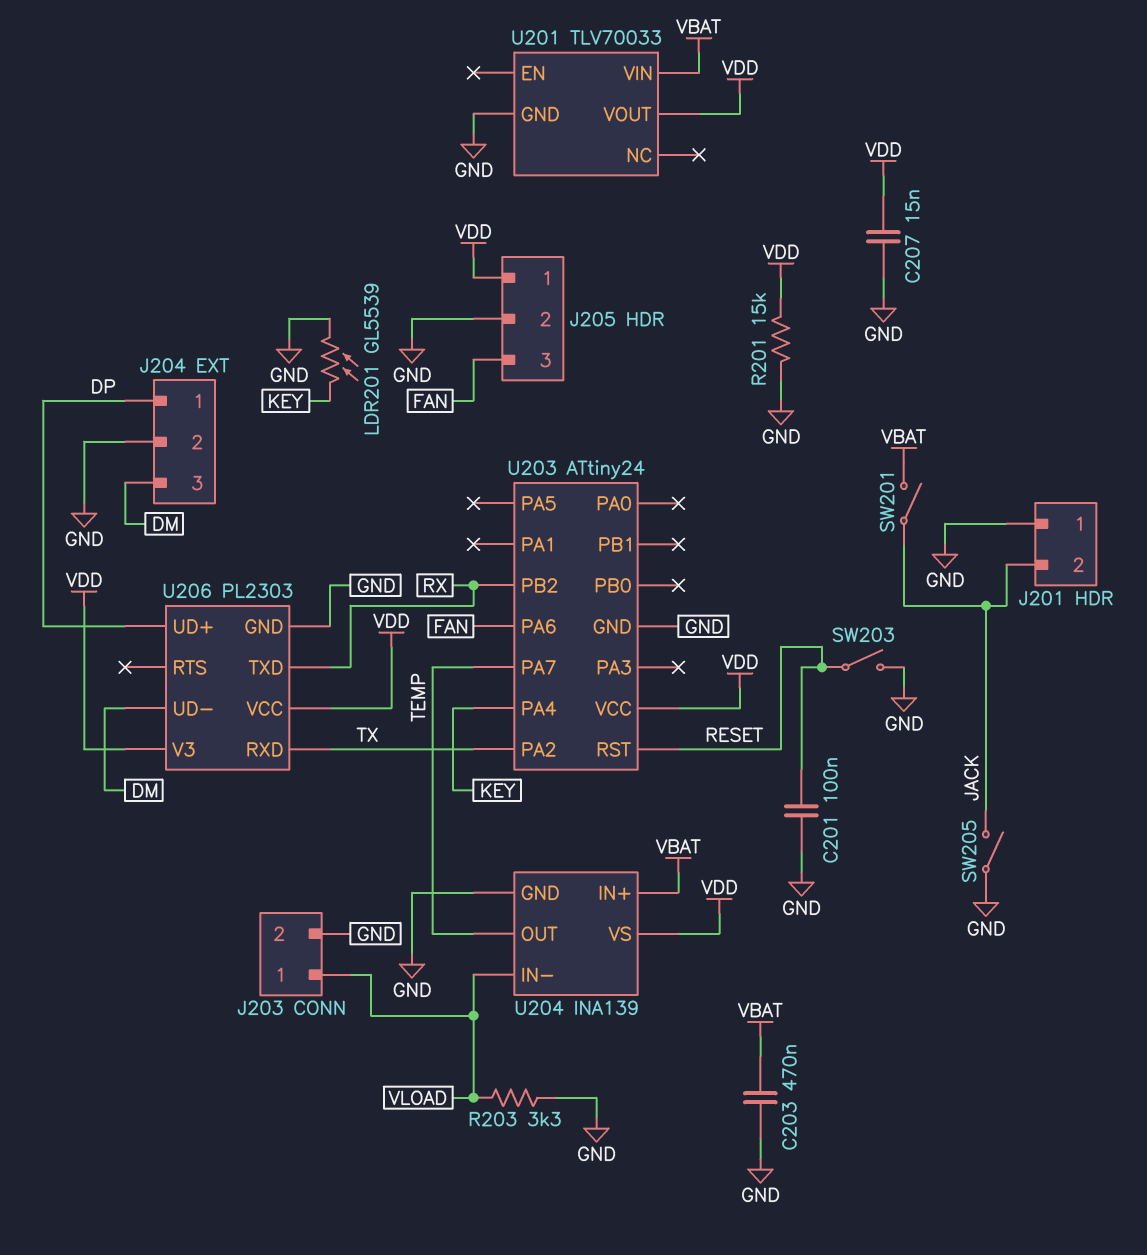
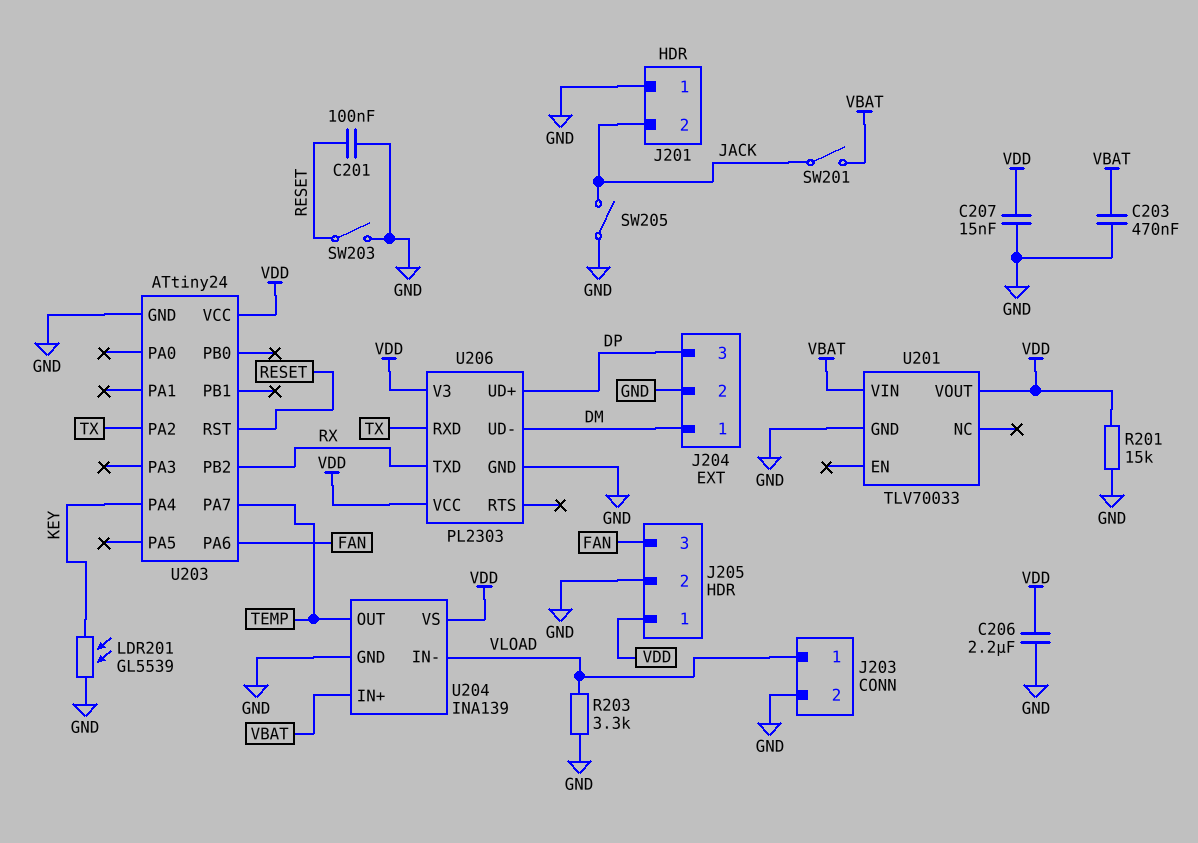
C206: none -> 2.2uF (GND, VDD)
J204 pin 1: DP -> DM
J204 pin 3: DM -> DP

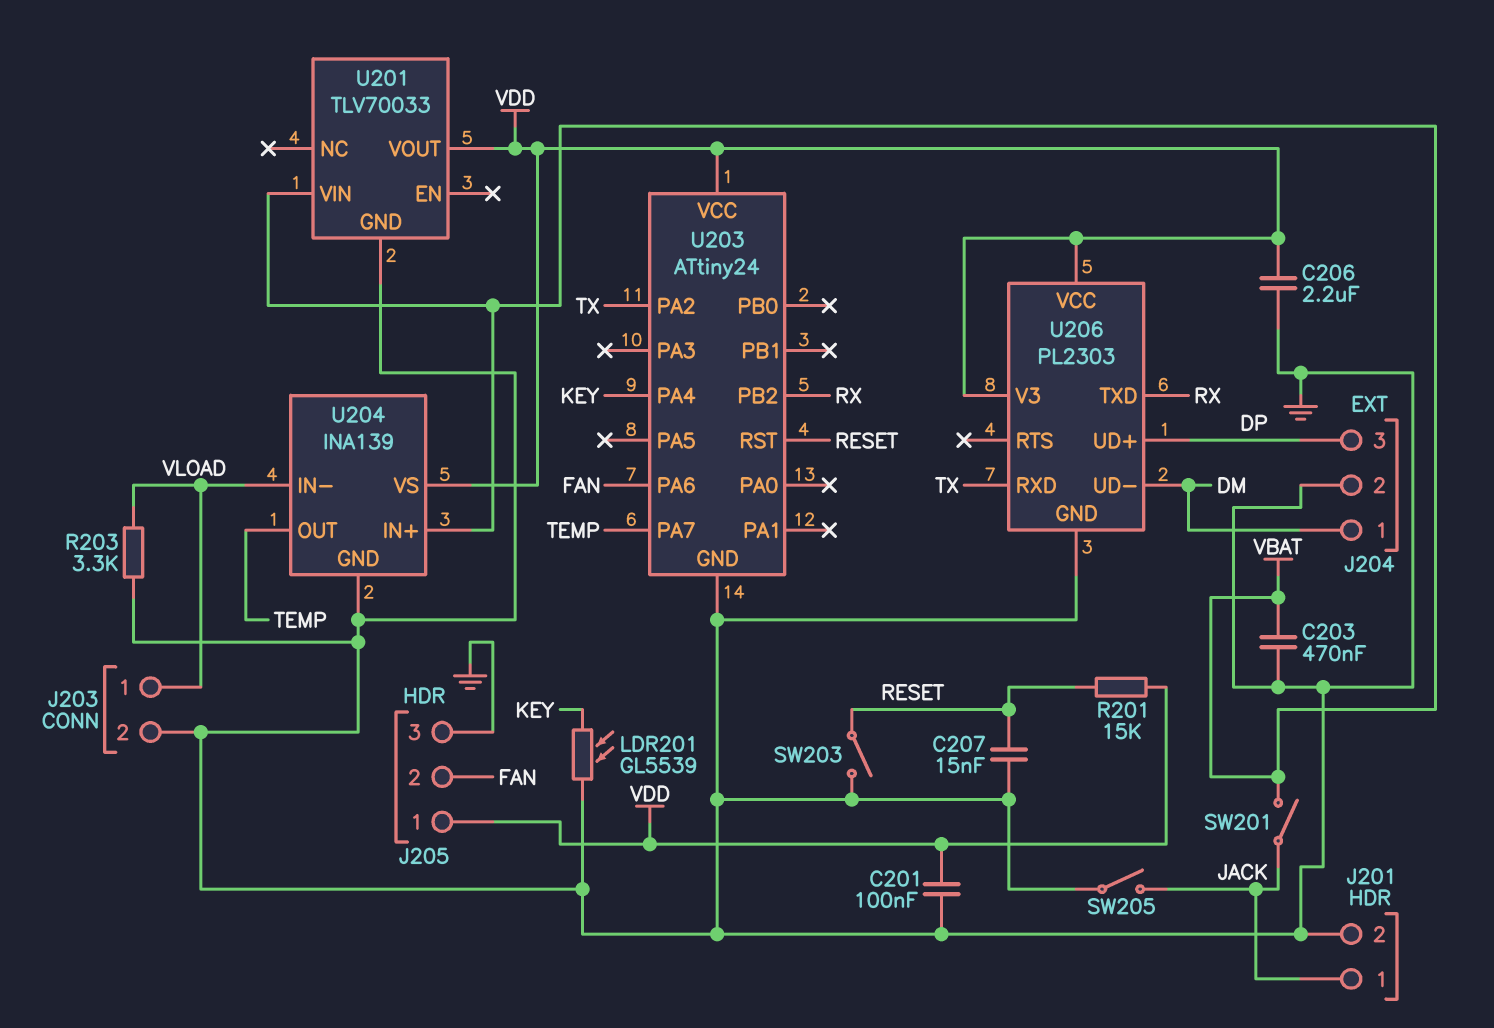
C201: 100nF (GND, RESET) -> 100nF (GND, VDD)
C207: 15nF (GND, VDD) -> 15nF (GND, RESET)
J201 pin 1: GND -> JACK
J201 pin 2: JACK -> GND
J205 pin 2: GND -> FAN
J205 pin 3: FAN -> GND
R201: 15k (GND, VDD) -> 15k (RESET, VDD)

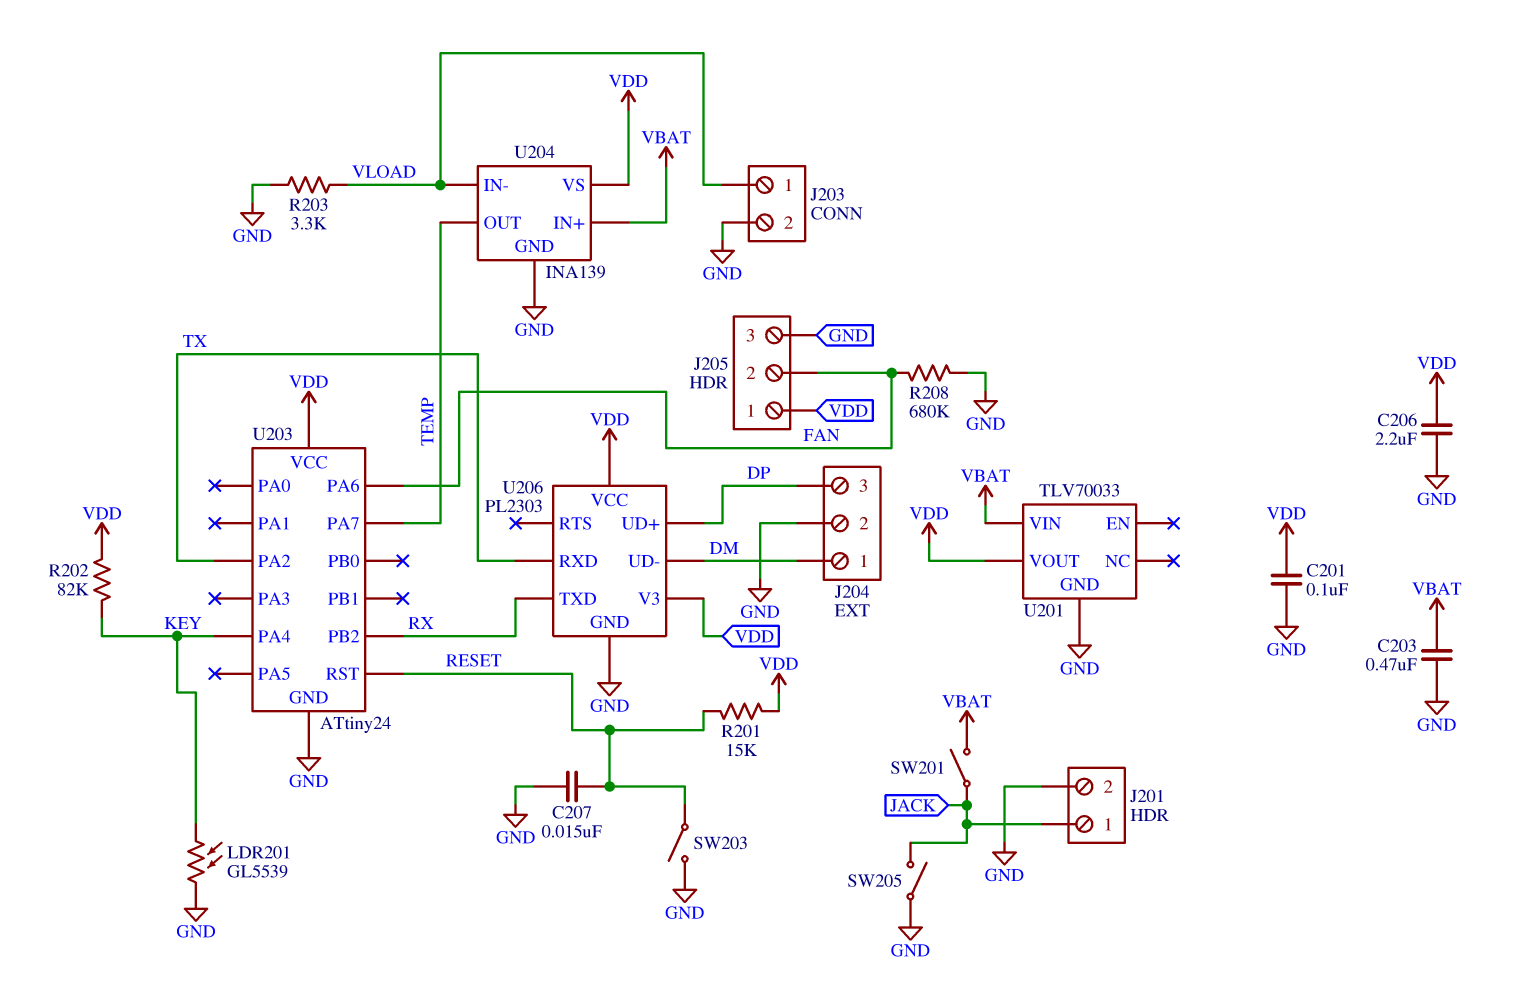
R202: none -> 82k (KEY, VDD)
R208: none -> 680k (FAN, GND)

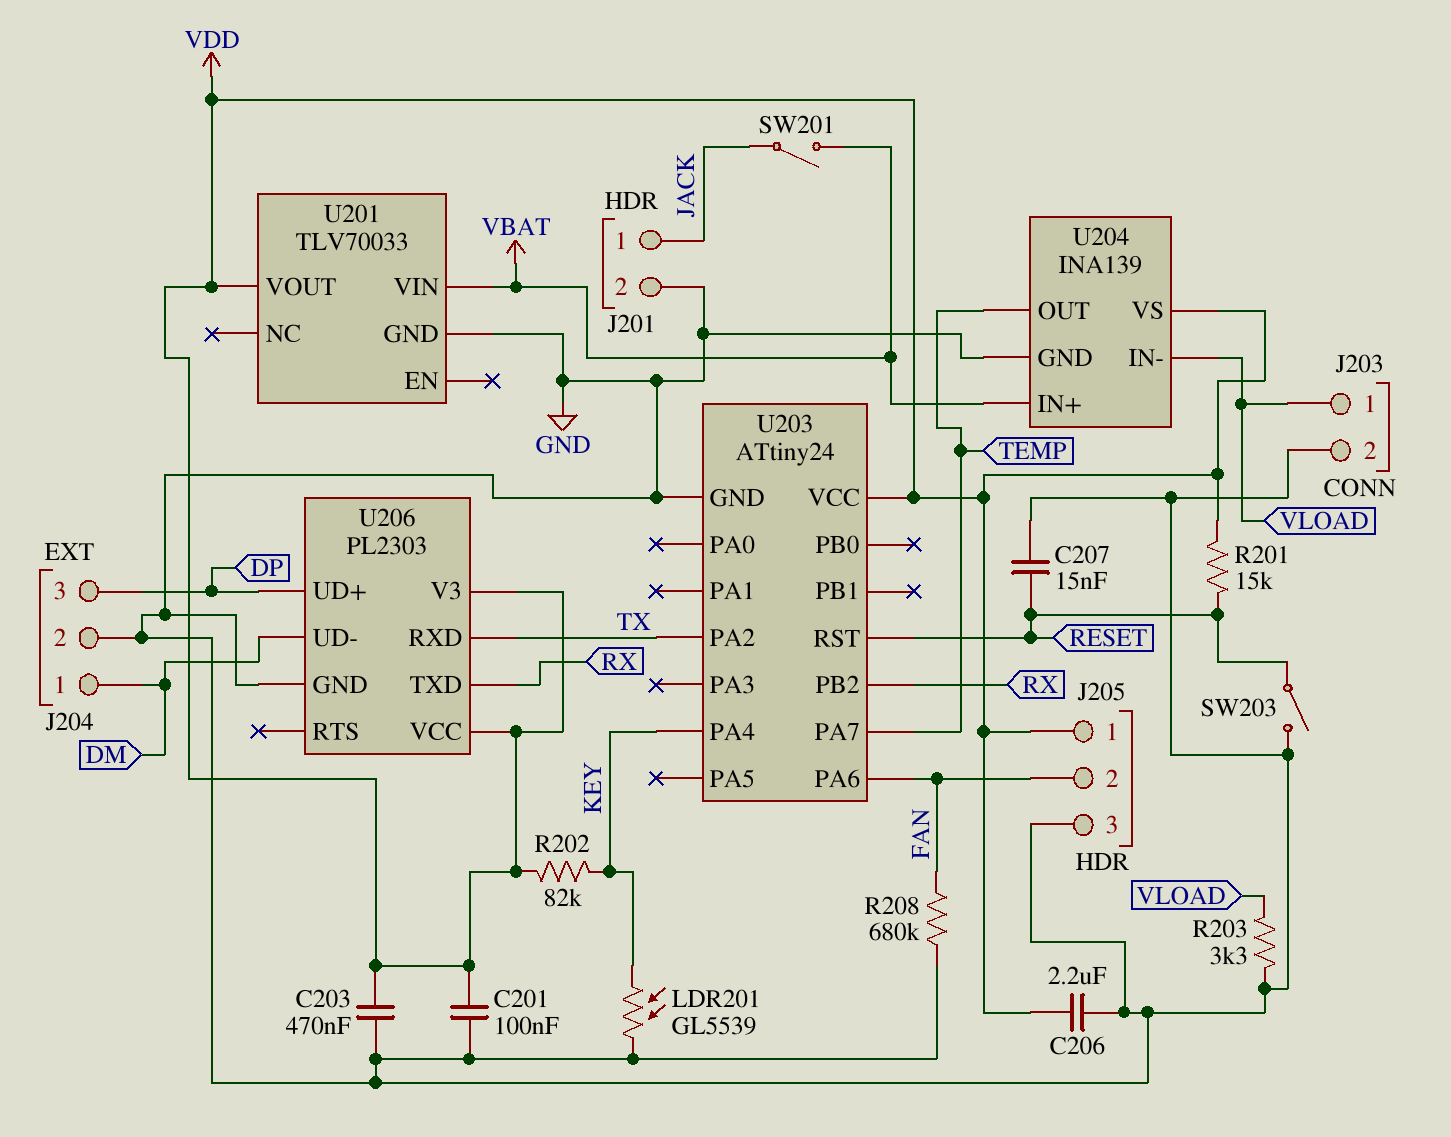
C203: 470nF (GND, VBAT) -> 470nF (GND, VDD)
SW205: switch (GND, JACK) -> none

